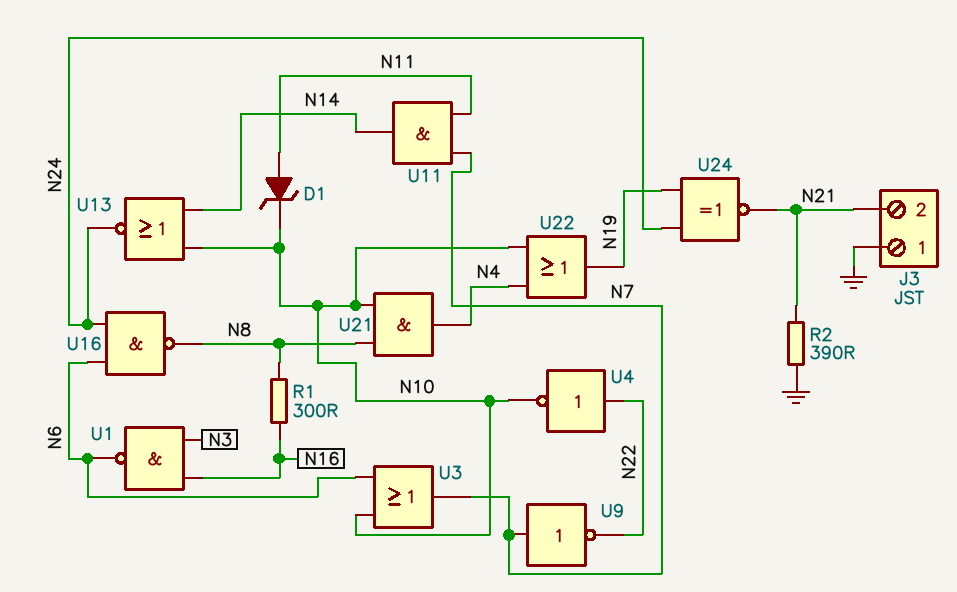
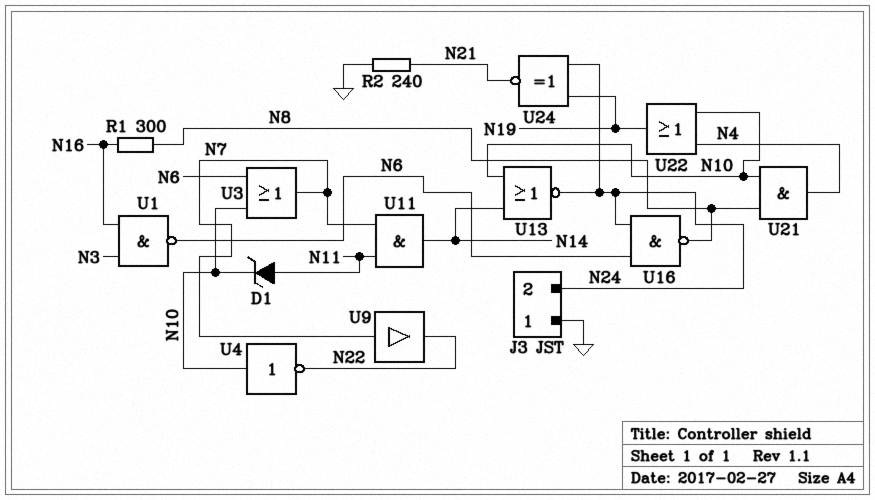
J3 pin 2: N21 -> N24
R2: 390 (GND, N21) -> 240 (GND, N21)
U4: NOT (in N22, out N10) -> NOT (in N10, out N22)
U9: NOT (in N7, out N22) -> buffer (in N7, out N22)

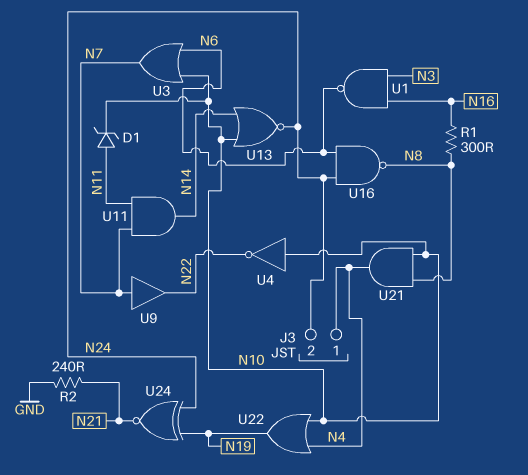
J3 pin 1: GND -> N4

